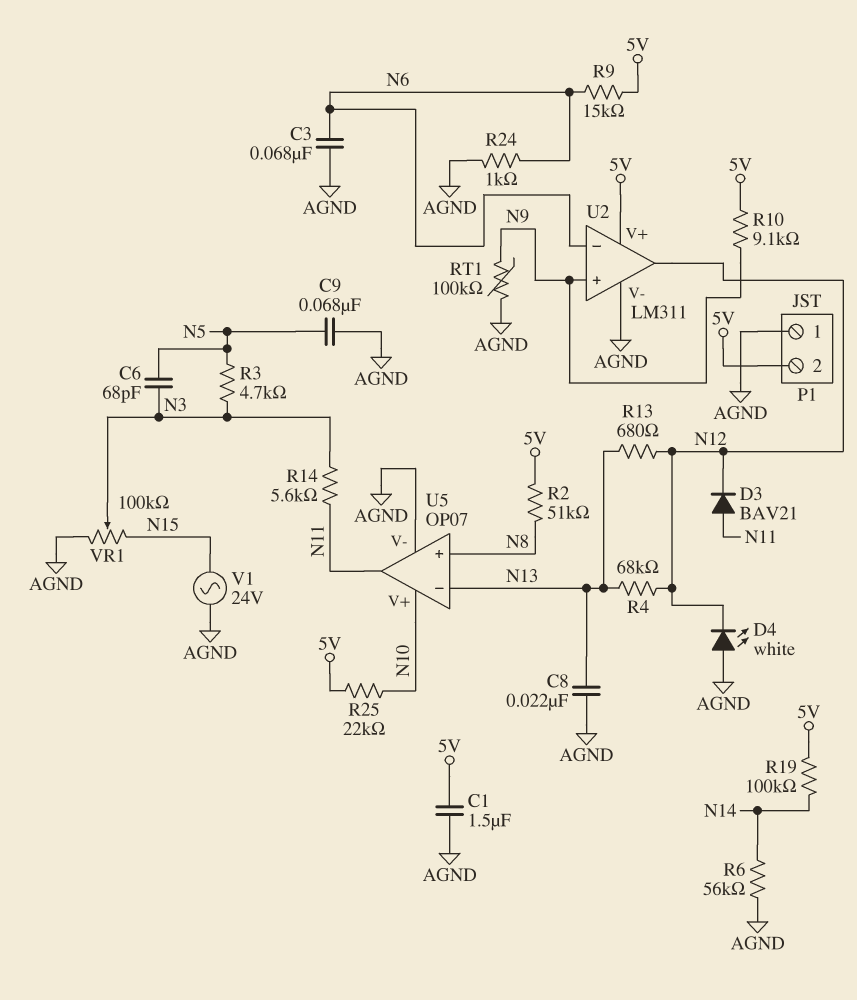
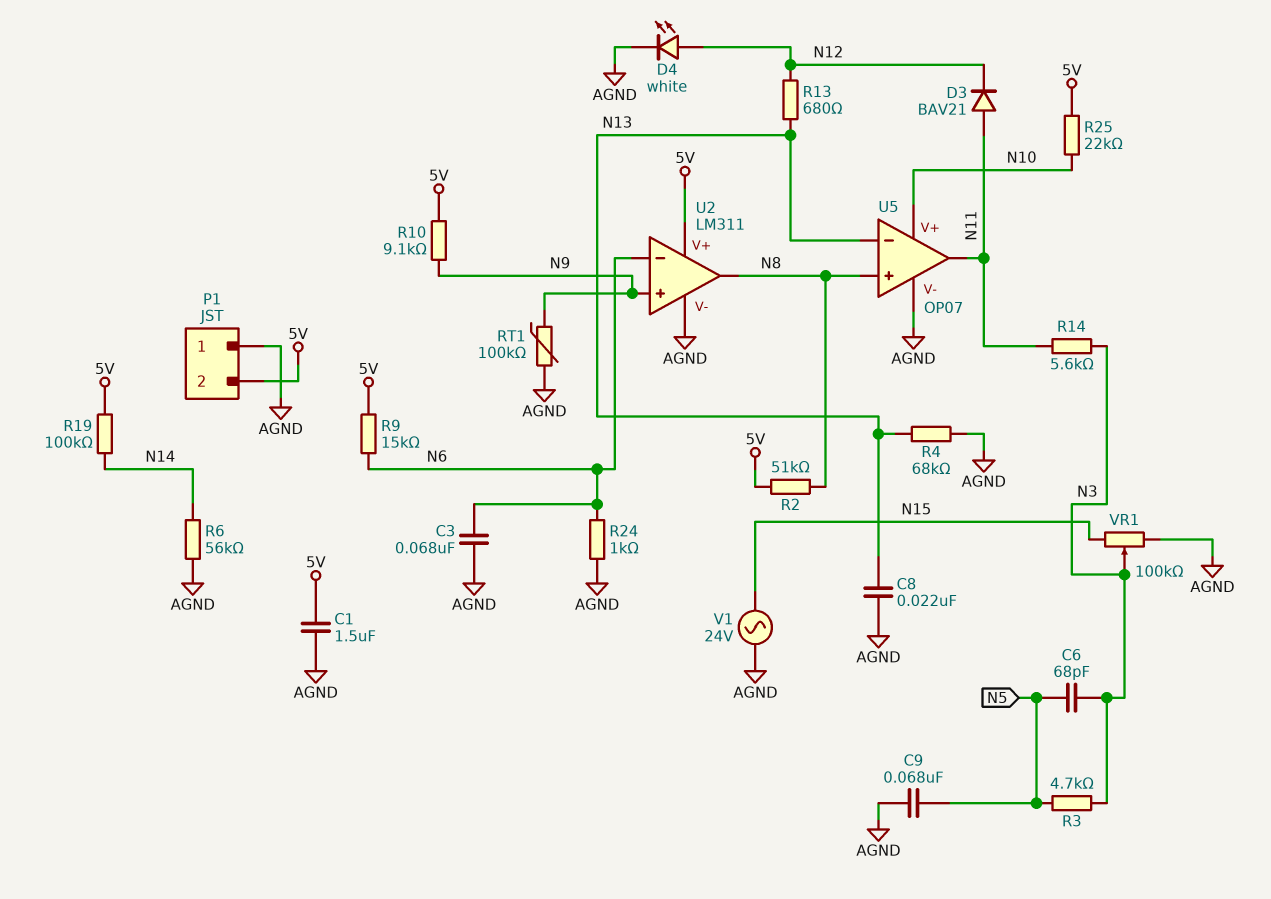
D4: LED white (A AGND, K N12) -> LED white (A N12, K AGND)
R4: 68k (N12, N13) -> 68k (AGND, N13)
U2 pin out: N12 -> N8

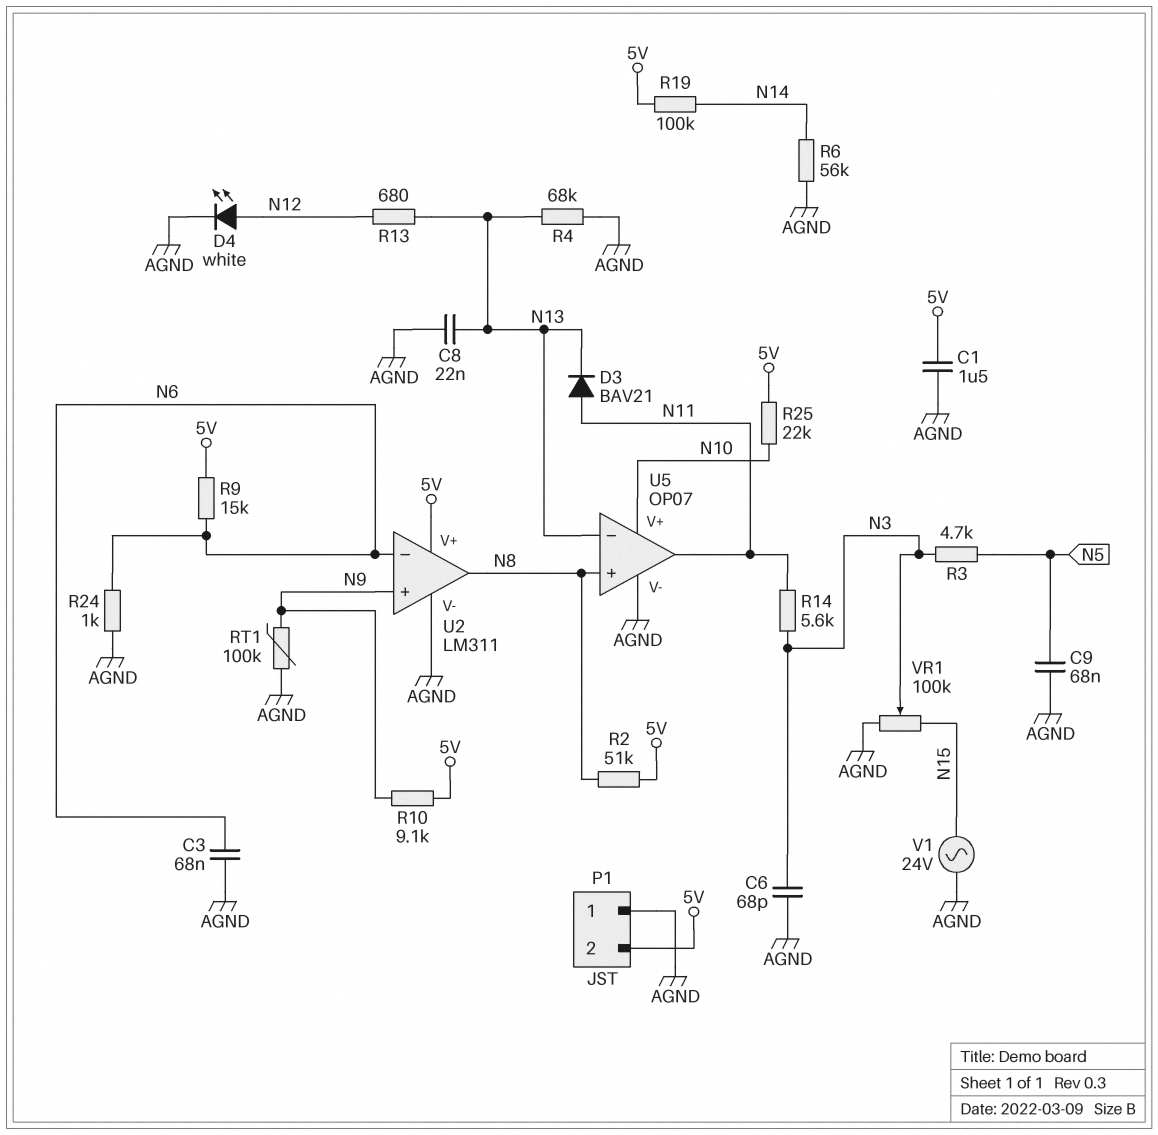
C6: 68pF (N3, N5) -> 68pF (AGND, N3)
D3: diode BAV21 (A N11, K N12) -> diode BAV21 (A N11, K N13)

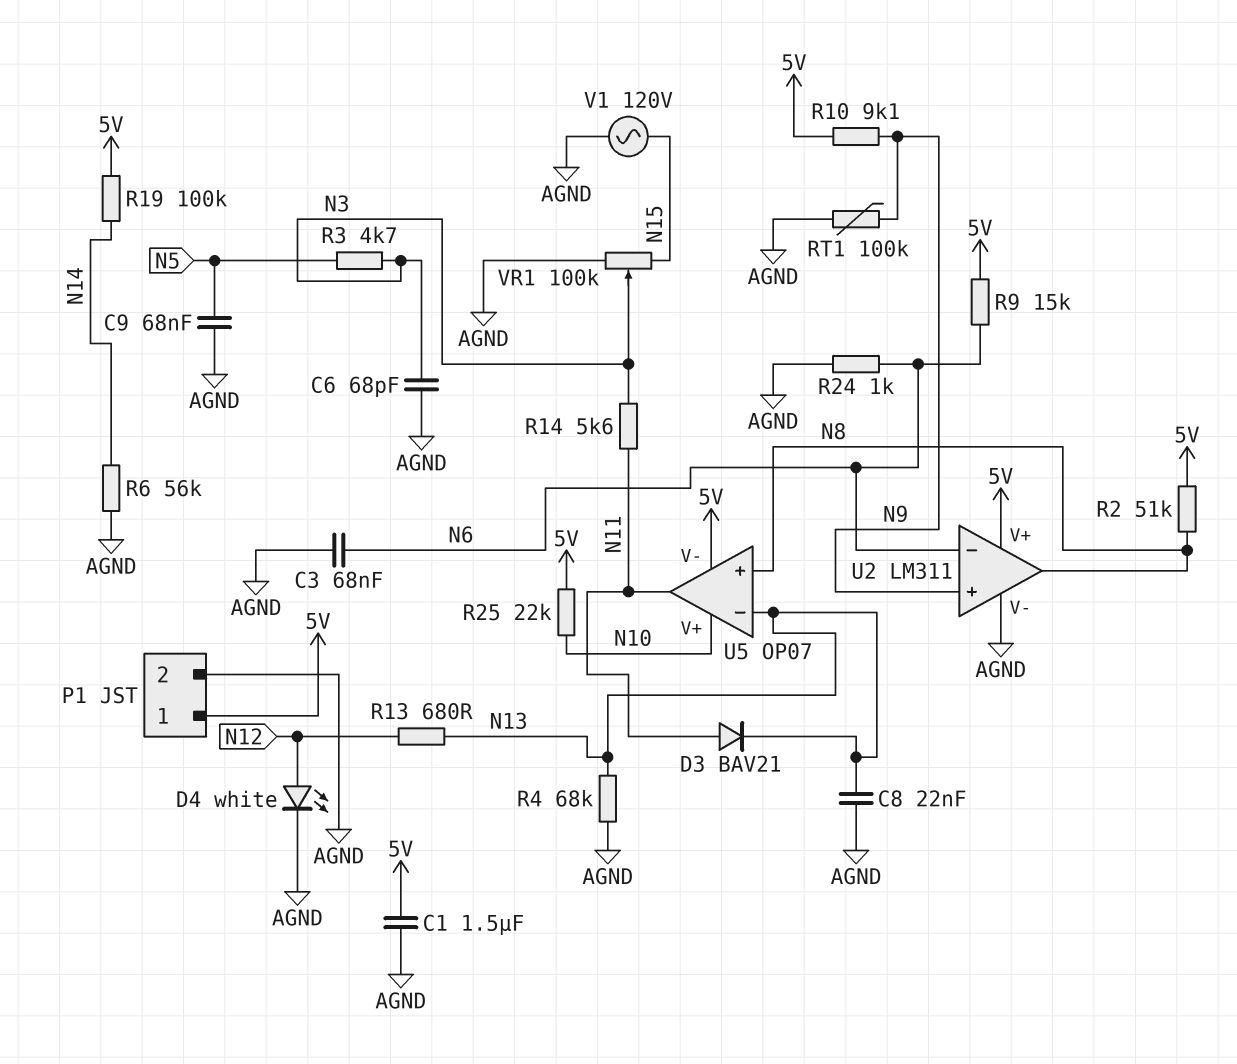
P1 pin 1: AGND -> 5V
P1 pin 2: 5V -> AGND
U5 pin V-: AGND -> 5V
V1: AC 24V (AGND, N15) -> AC 120V (AGND, N15)

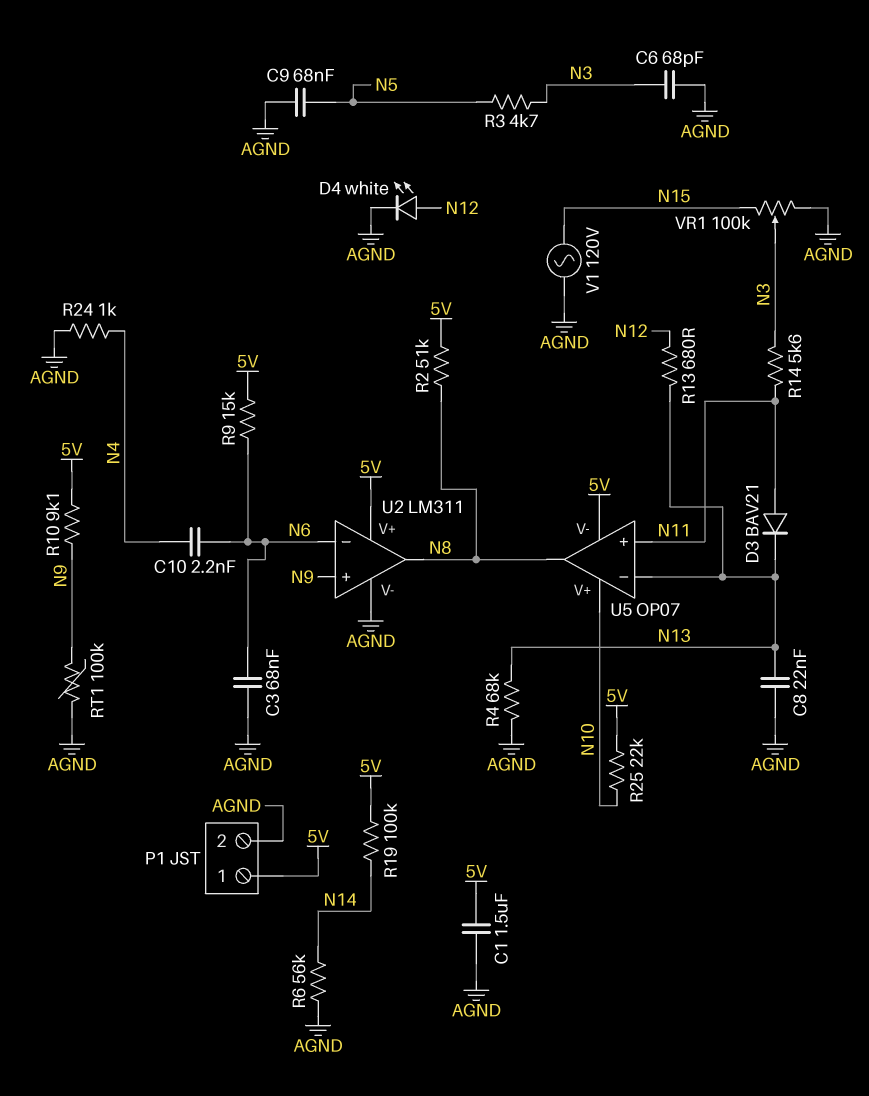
C10: none -> 2.2nF (N4, N6)
R24: 1k (AGND, N6) -> 1k (AGND, N4)
U5 pin in+: N8 -> N11
U5 pin out: N11 -> N8

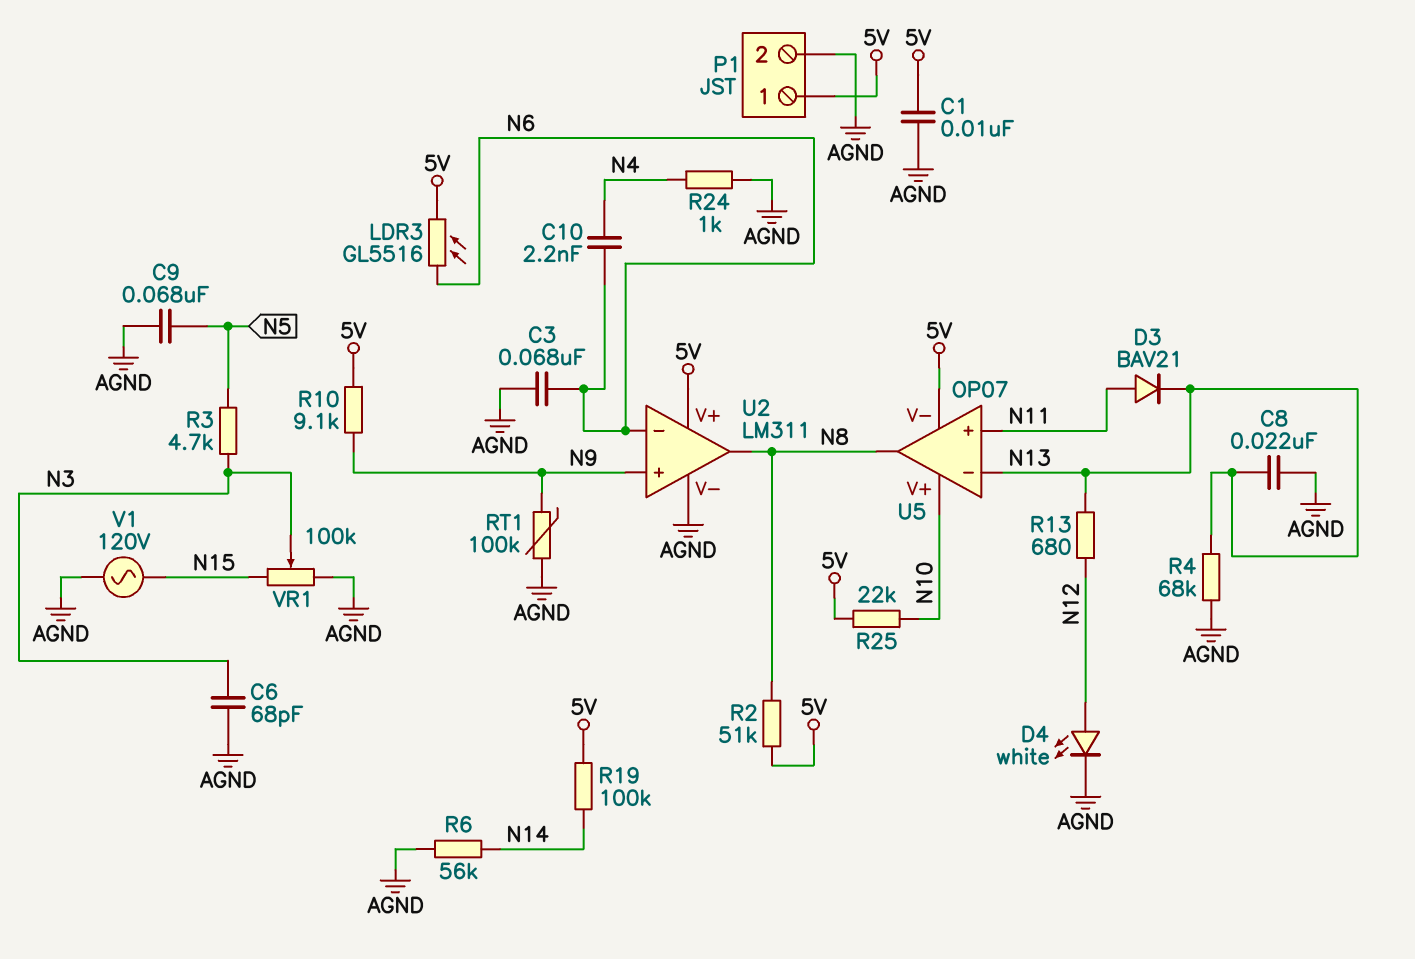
C1: 1.5uF (5V, AGND) -> 10nF (5V, AGND)
LDR3: none -> GL5516 (5V, N6)
R9: 15k (5V, N6) -> none
R14: 5.6k (N3, N11) -> none

